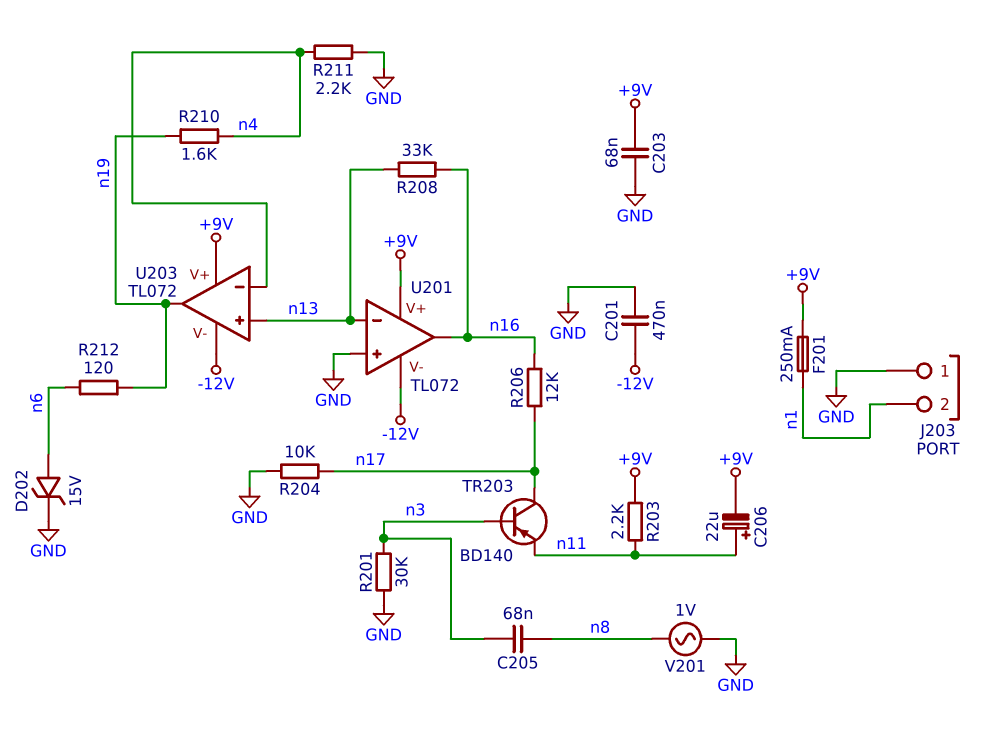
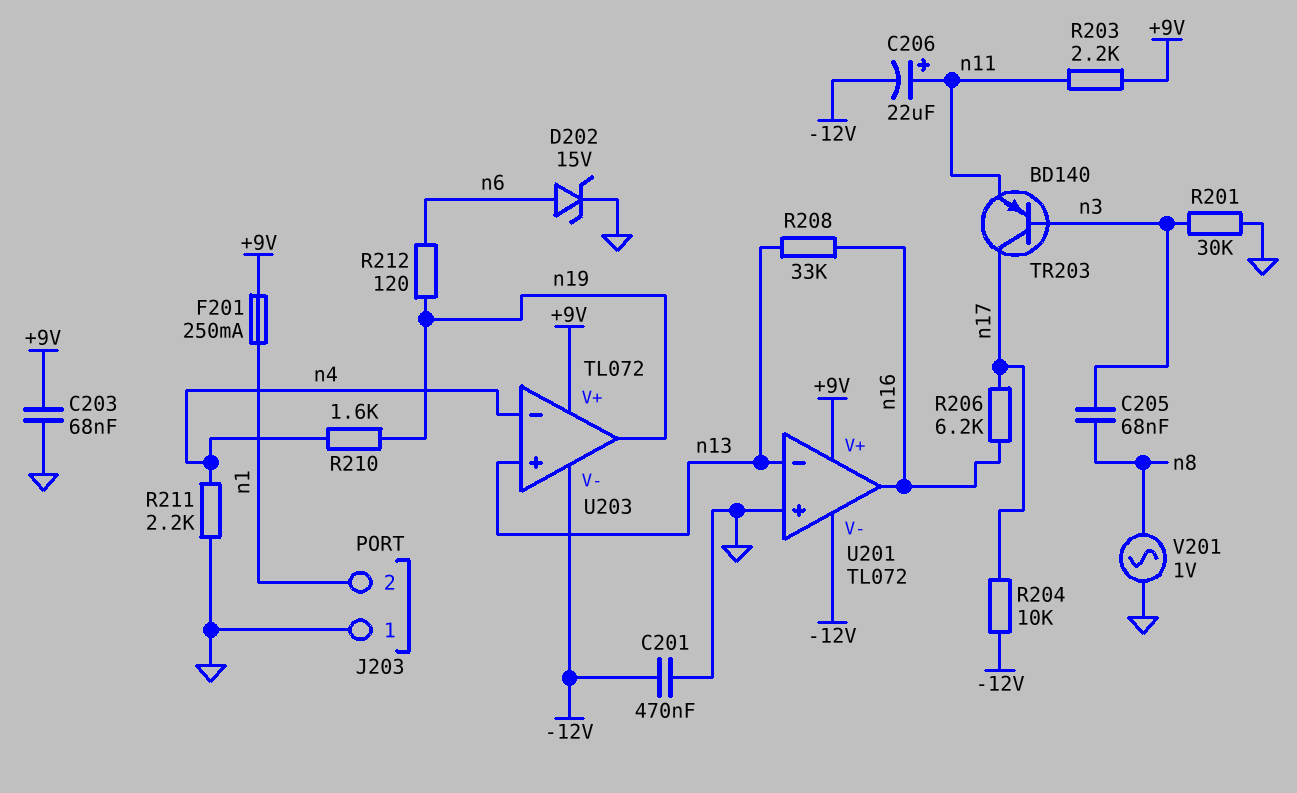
C206: 22uF (plus n11, minus +9V) -> 22uF (plus n11, minus -12V)
R204: 10k (GND, n17) -> 10k (-12V, n17)
R206: 12k (n16, n17) -> 6.2k (n16, n17)

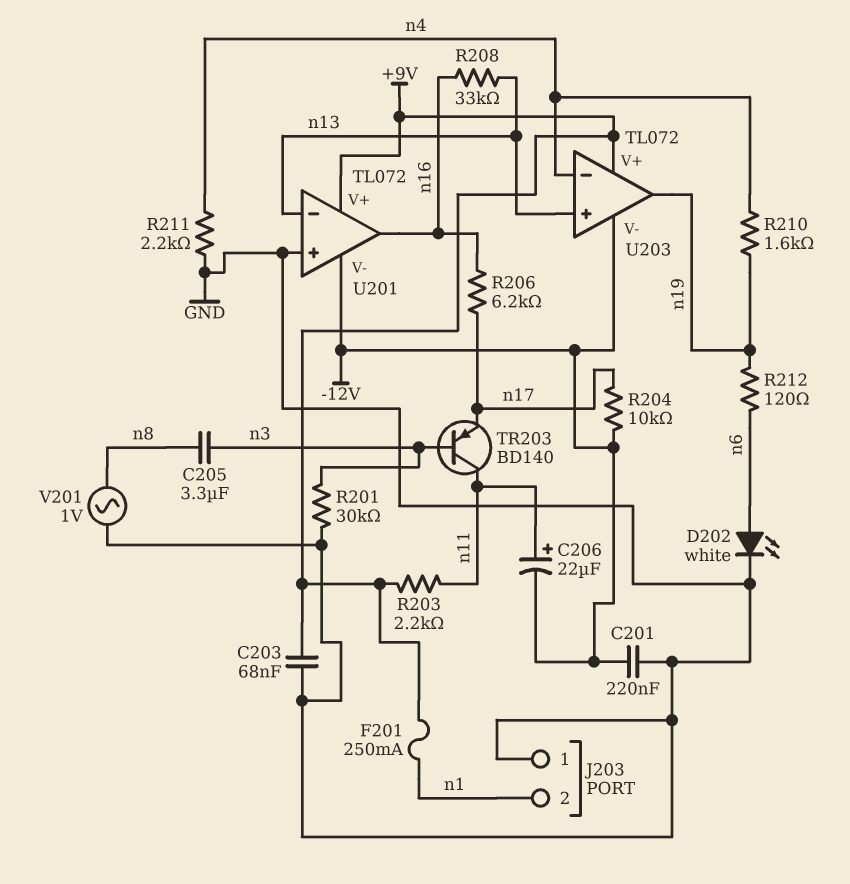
C201: 470nF (-12V, GND) -> 220nF (-12V, GND)
C205: 68nF (n3, n8) -> 3.3uF (n3, n8)
D202: zener 15V (A n6, K GND) -> LED white (A n6, K GND)
TR203: PNP BD140 (B n3, C n17, E n11) -> PNP BD140 (B n3, C n11, E n17)

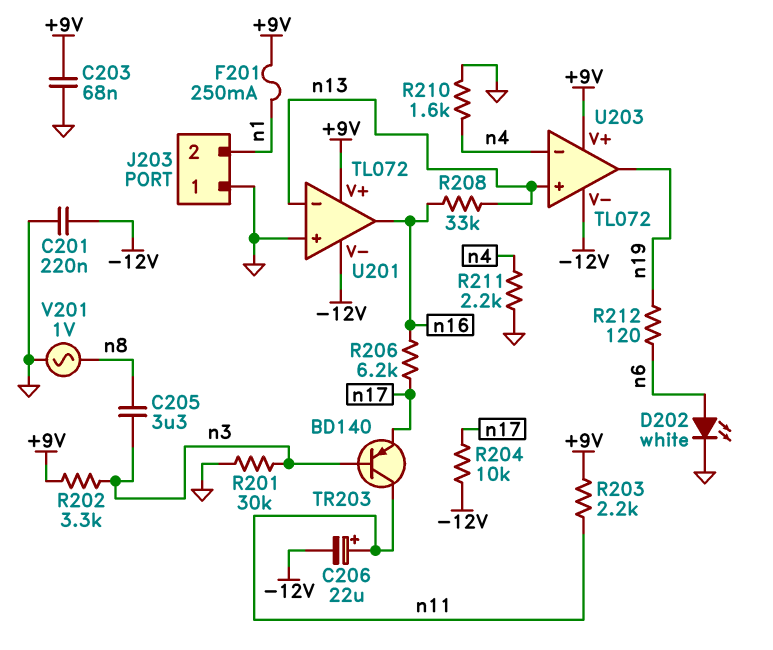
R202: none -> 3.3k (+9V, n3)
R210: 1.6k (n4, n19) -> 1.6k (GND, n4)

